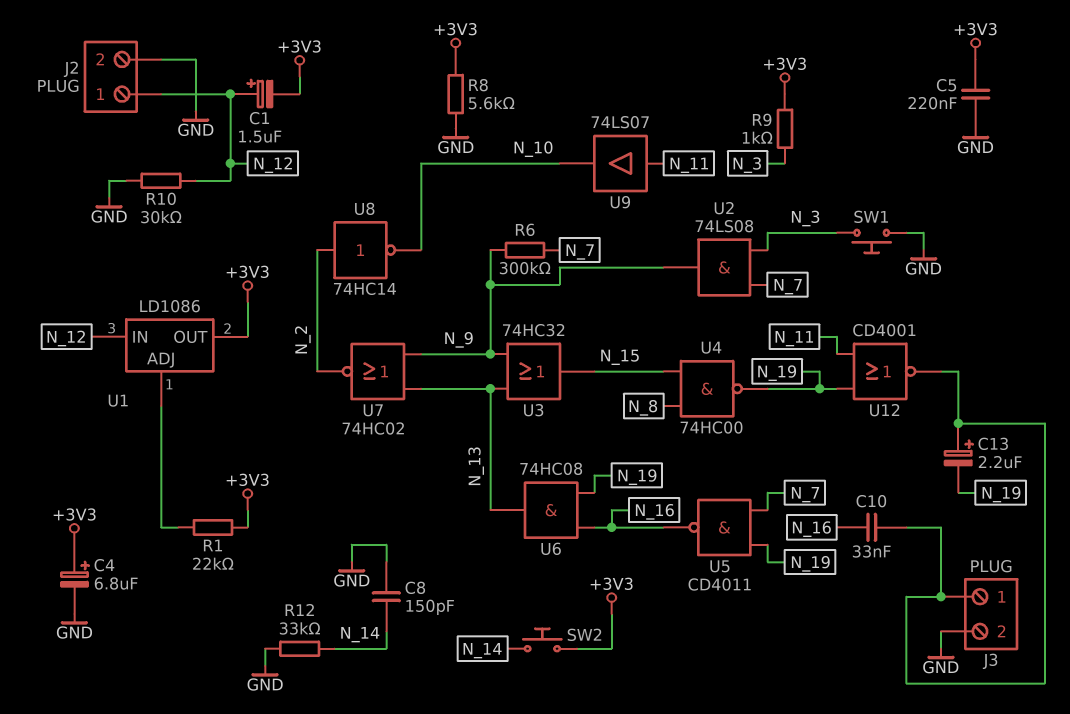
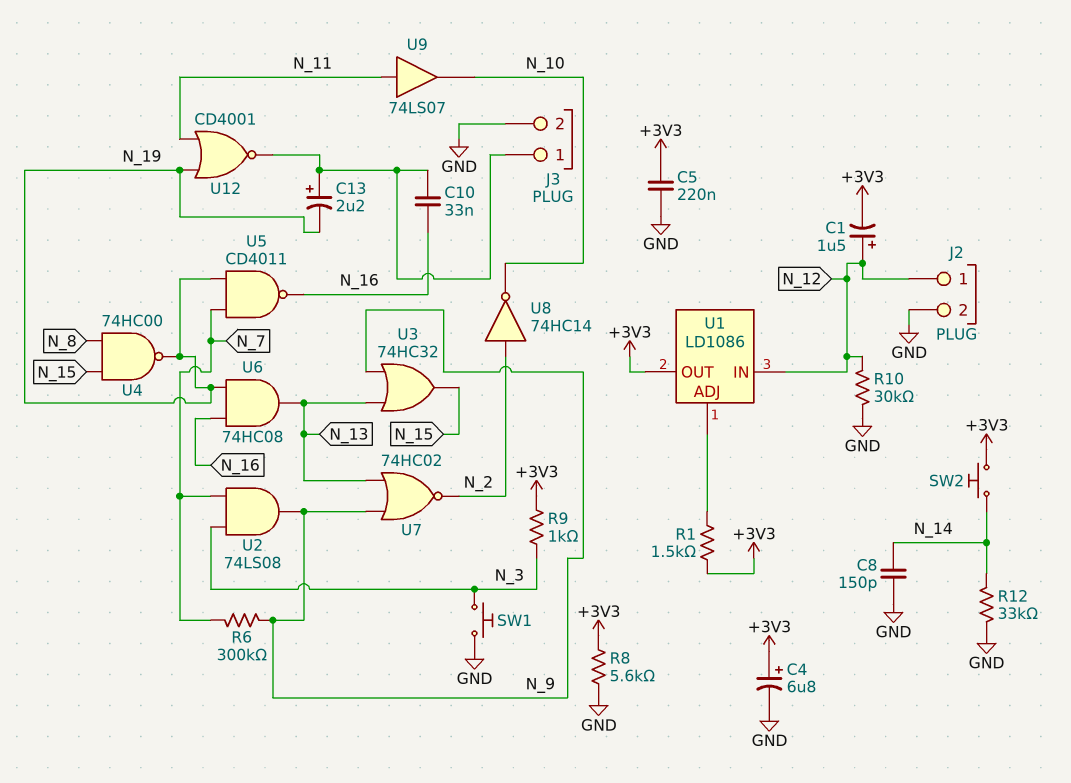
R1: 22k (+3V3, U1/ADJ) -> 1.5k (+3V3, U1/ADJ)

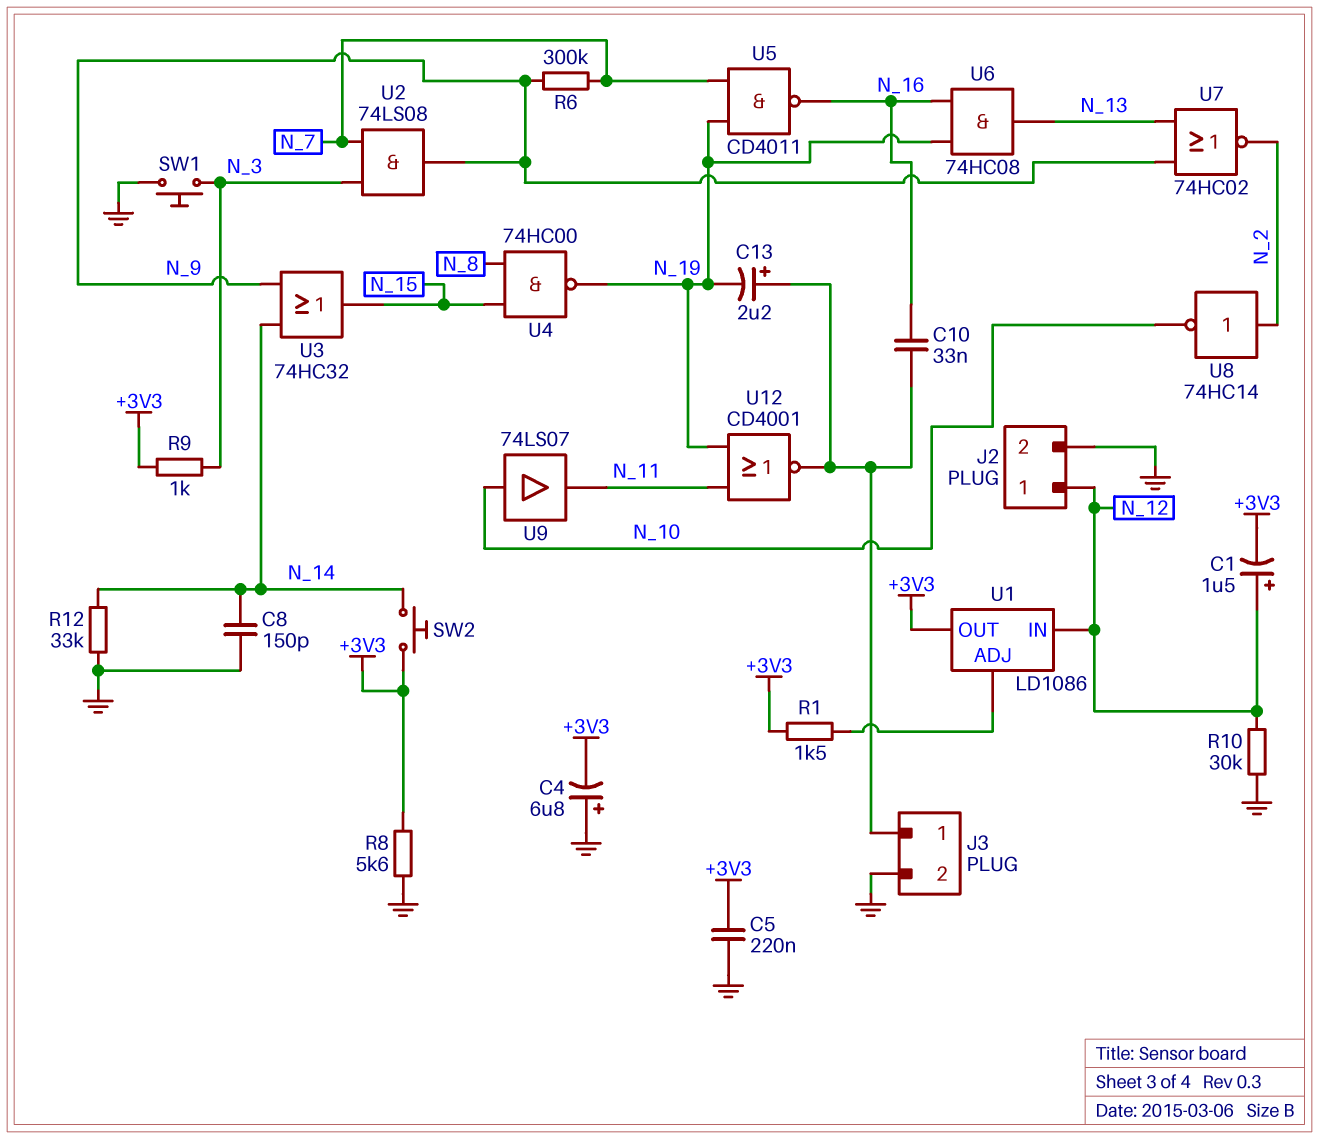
C4: 6.8uF (plus +3V3, minus GND) -> 6.8uF (plus GND, minus +3V3)
U3: OR 74HC32 (in N_9, in N_13, out N_15) -> OR 74HC32 (in N_9, in N_14, out N_15)
U9: buffer 74LS07 (in N_11, out N_10) -> buffer 74LS07 (in N_10, out N_11)

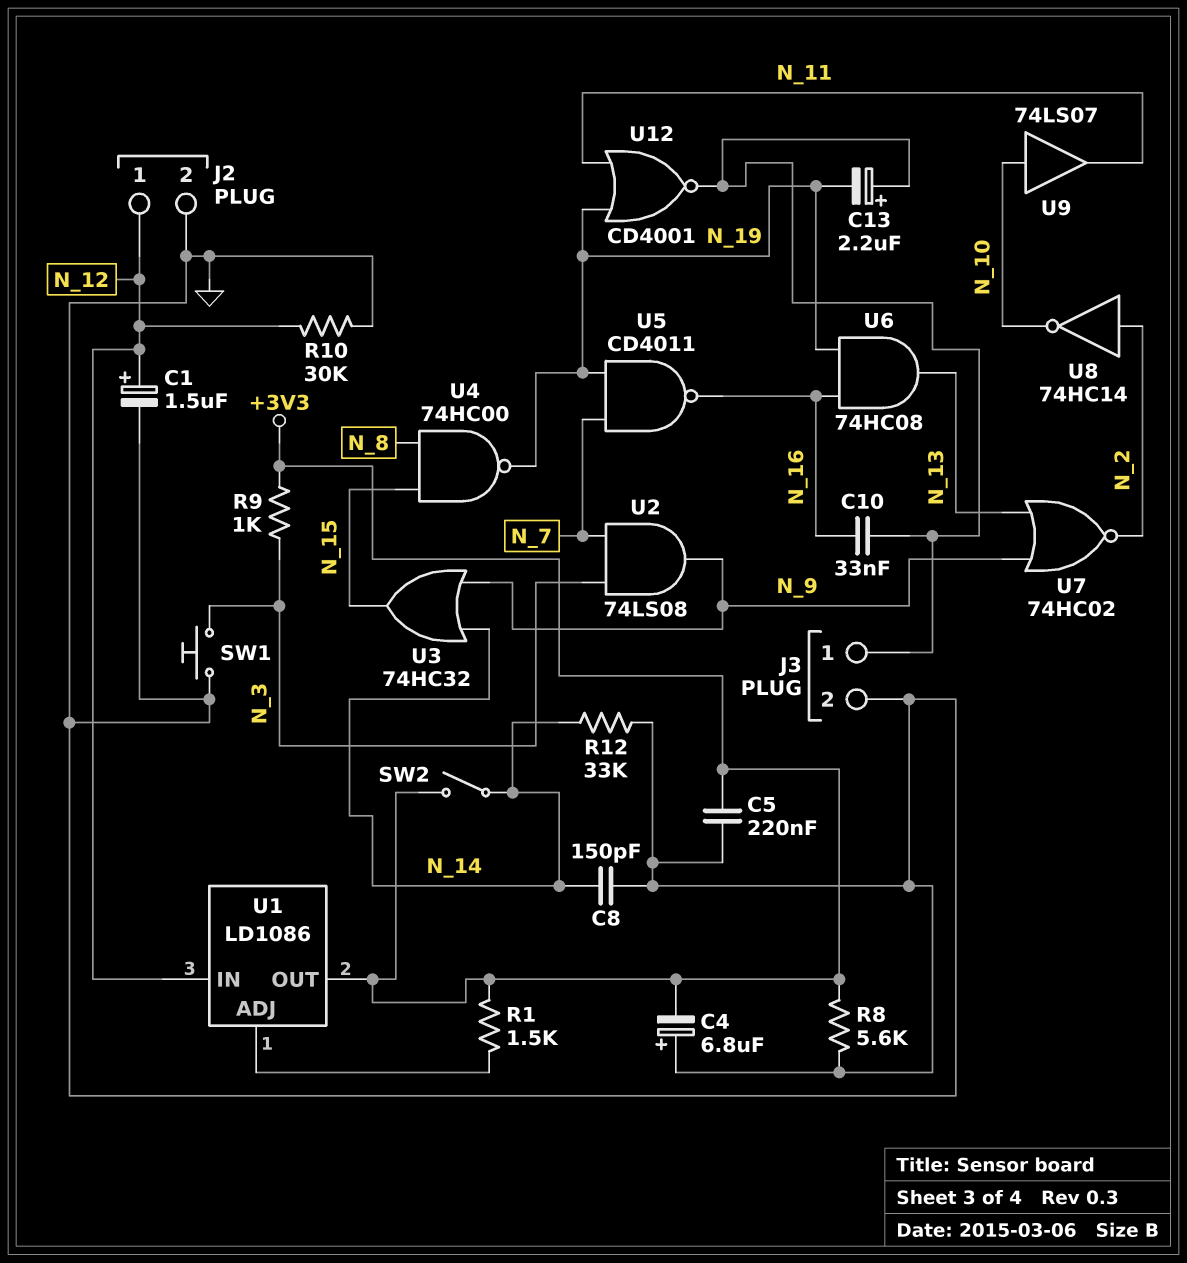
C1: 1.5uF (plus N_12, minus +3V3) -> 1.5uF (plus N_12, minus GND)
R6: 300k (N_7, N_9) -> none
SW2: button (+3V3, N_14) -> switch (+3V3, N_14)

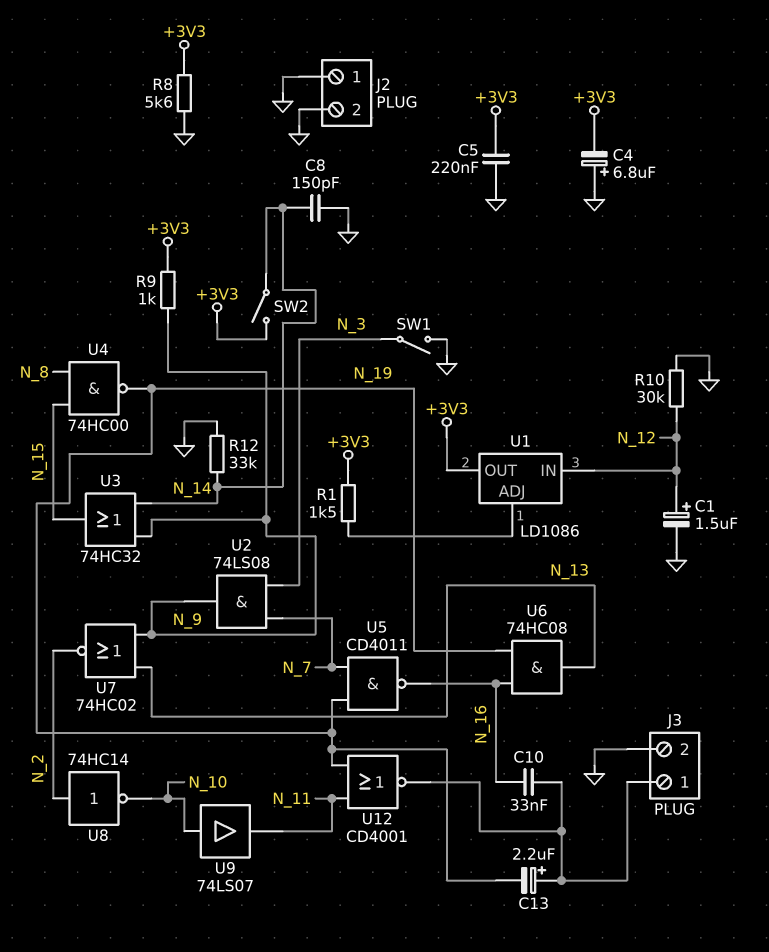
J2 pin 1: N_12 -> GND
R9: 1k (+3V3, N_3) -> 1k (+3V3, N_9)
SW1: button (GND, N_3) -> switch (GND, N_3)

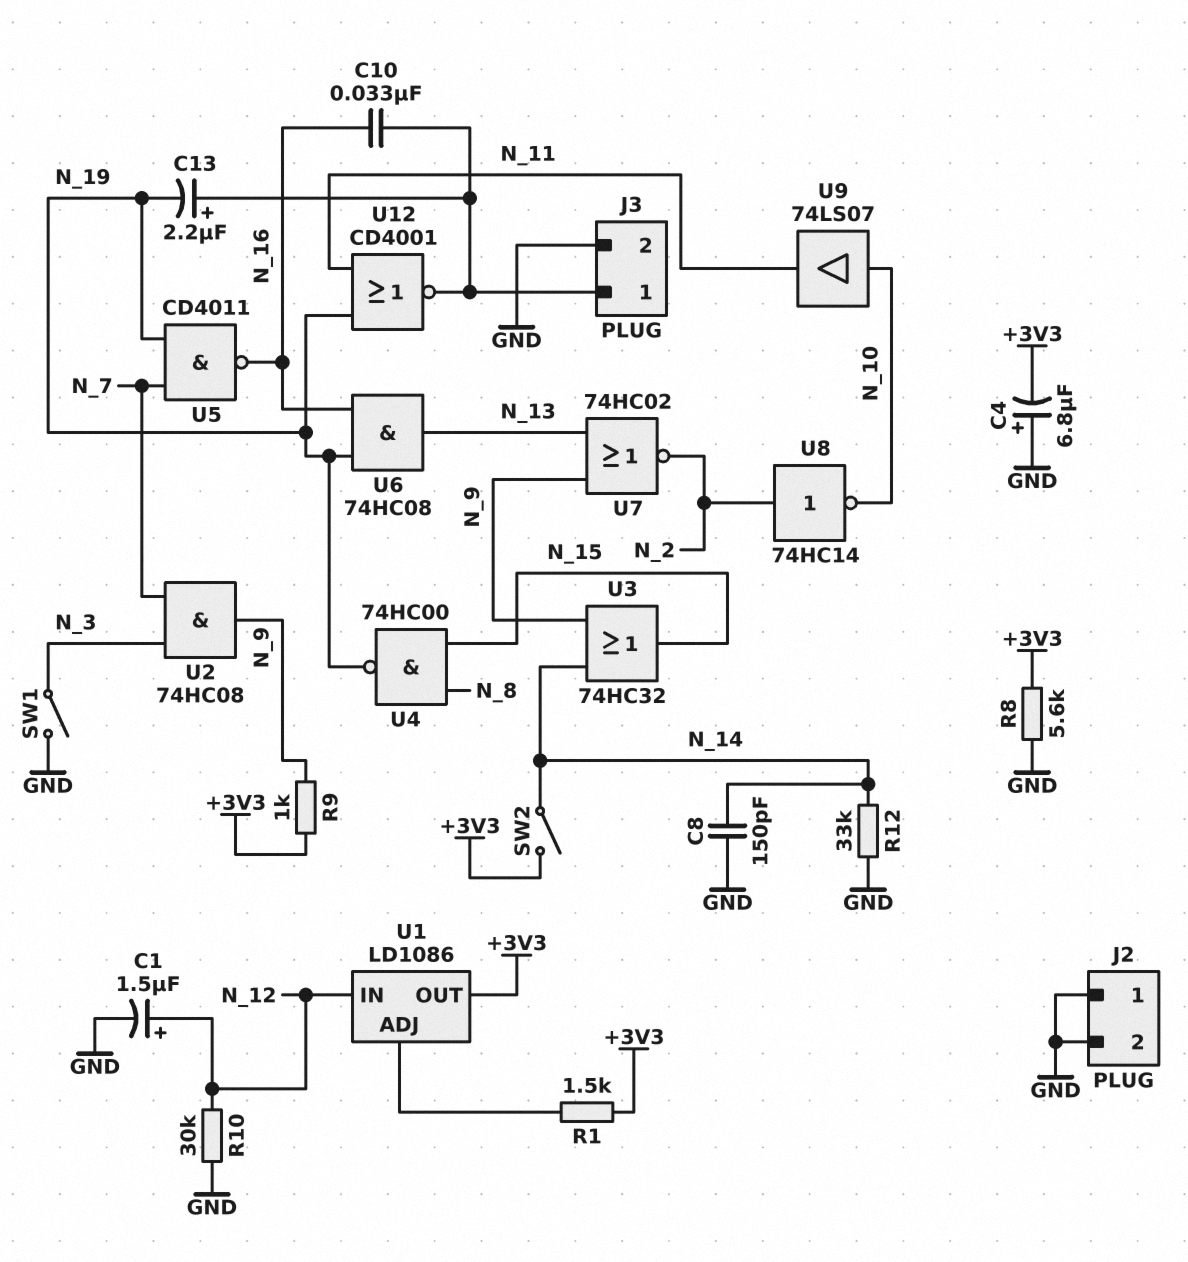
C5: 220nF (+3V3, GND) -> none
U2: AND 74LS08 (in N_3, in N_7, out N_9) -> AND 74HC08 (in N_3, in N_7, out N_9)

